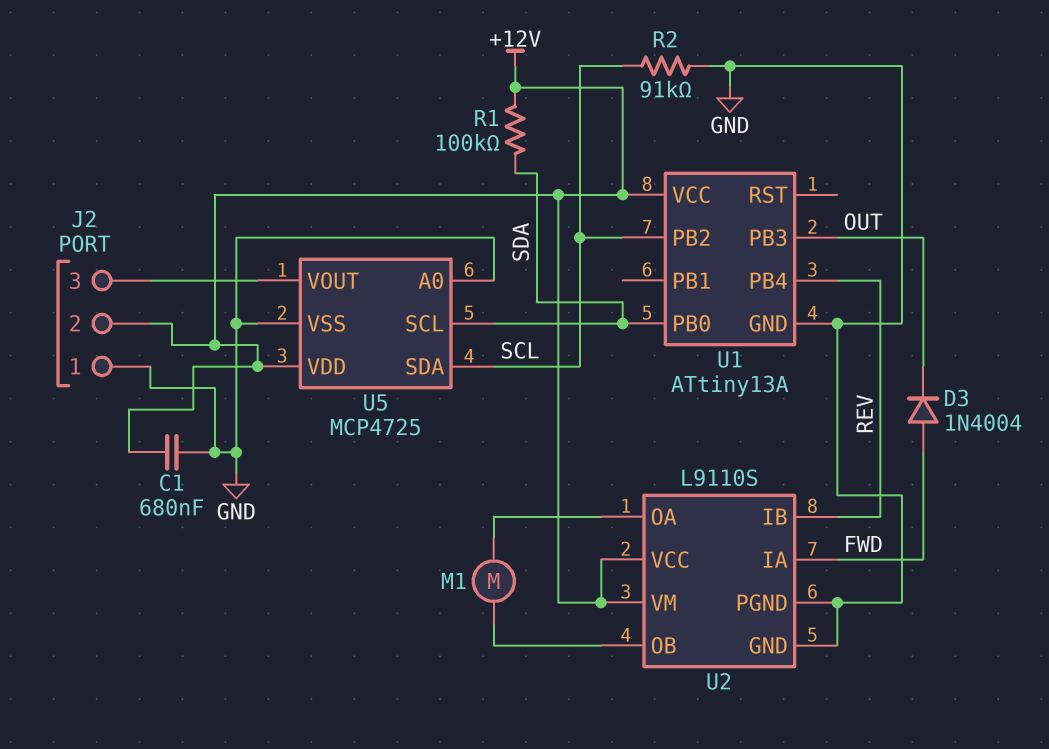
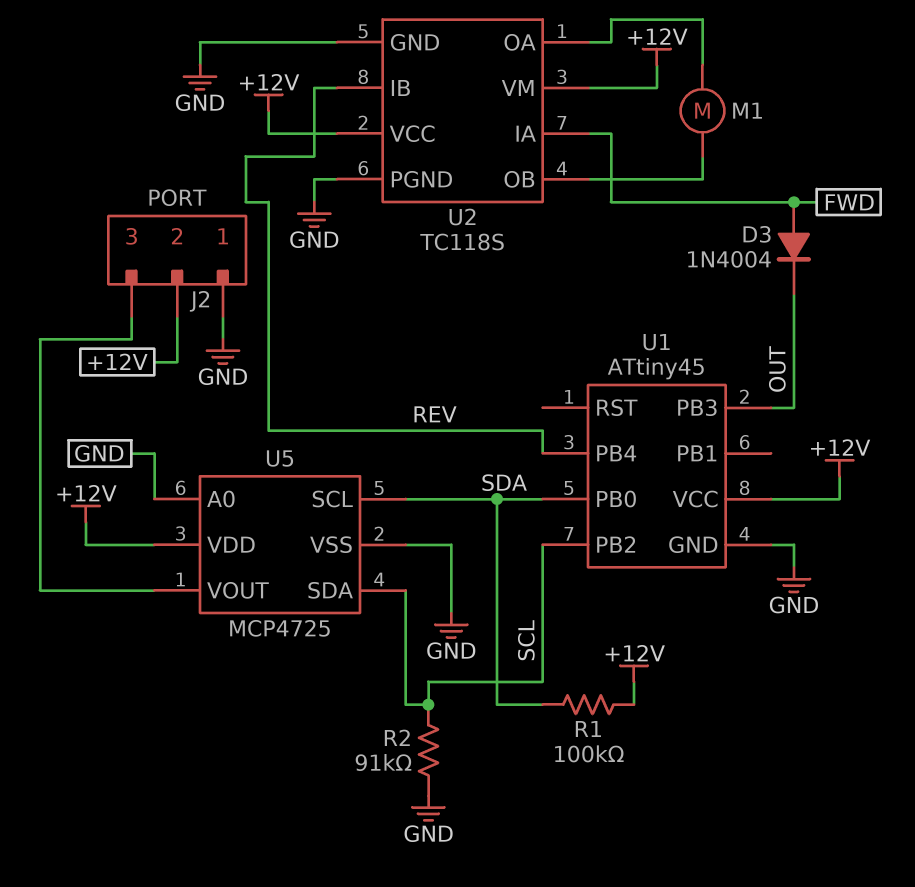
C1: 680nF (+12V, GND) -> none
U1: ATtiny13A -> ATtiny45
U2: L9110S -> TC118S

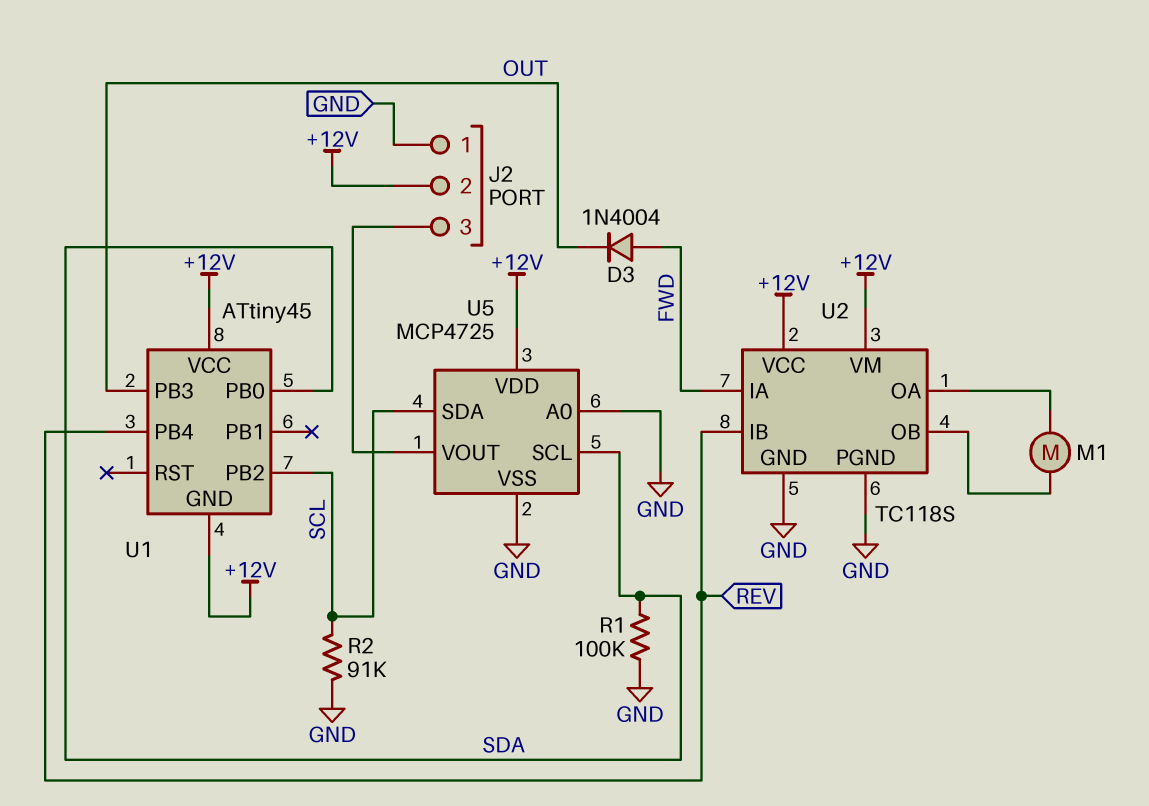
R1: 100k (+12V, SDA) -> 100k (GND, SDA)
U1 pin GND: GND -> +12V

